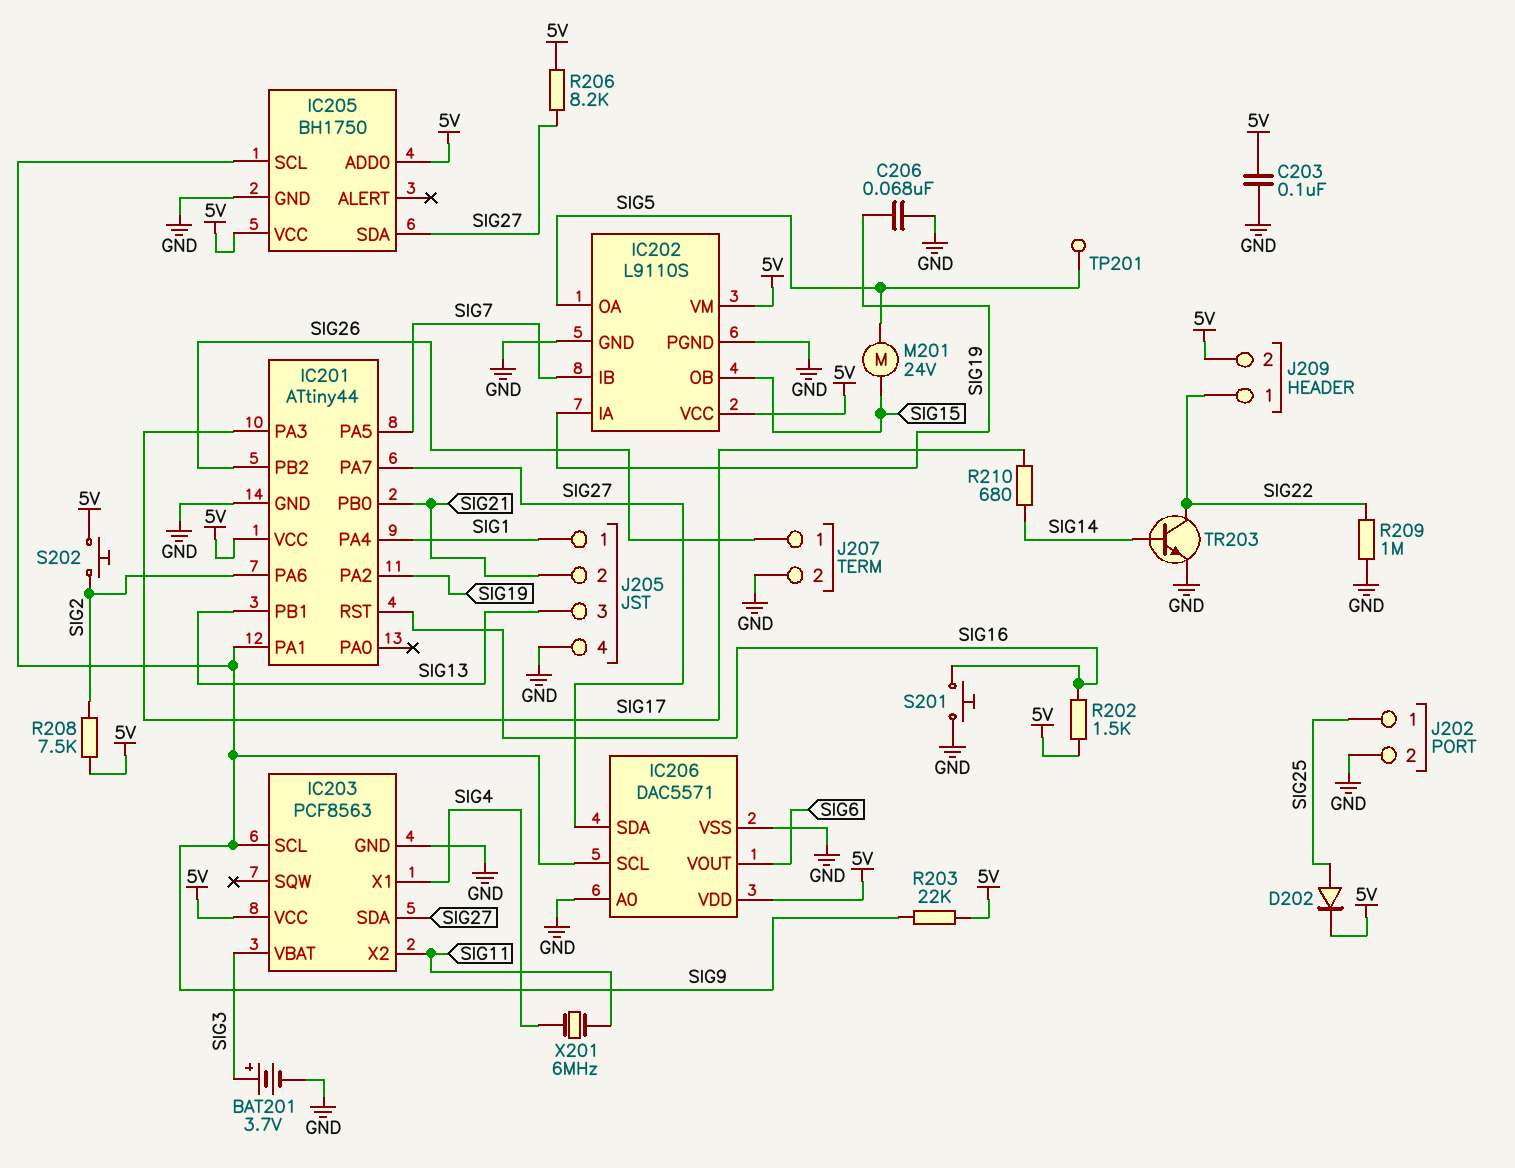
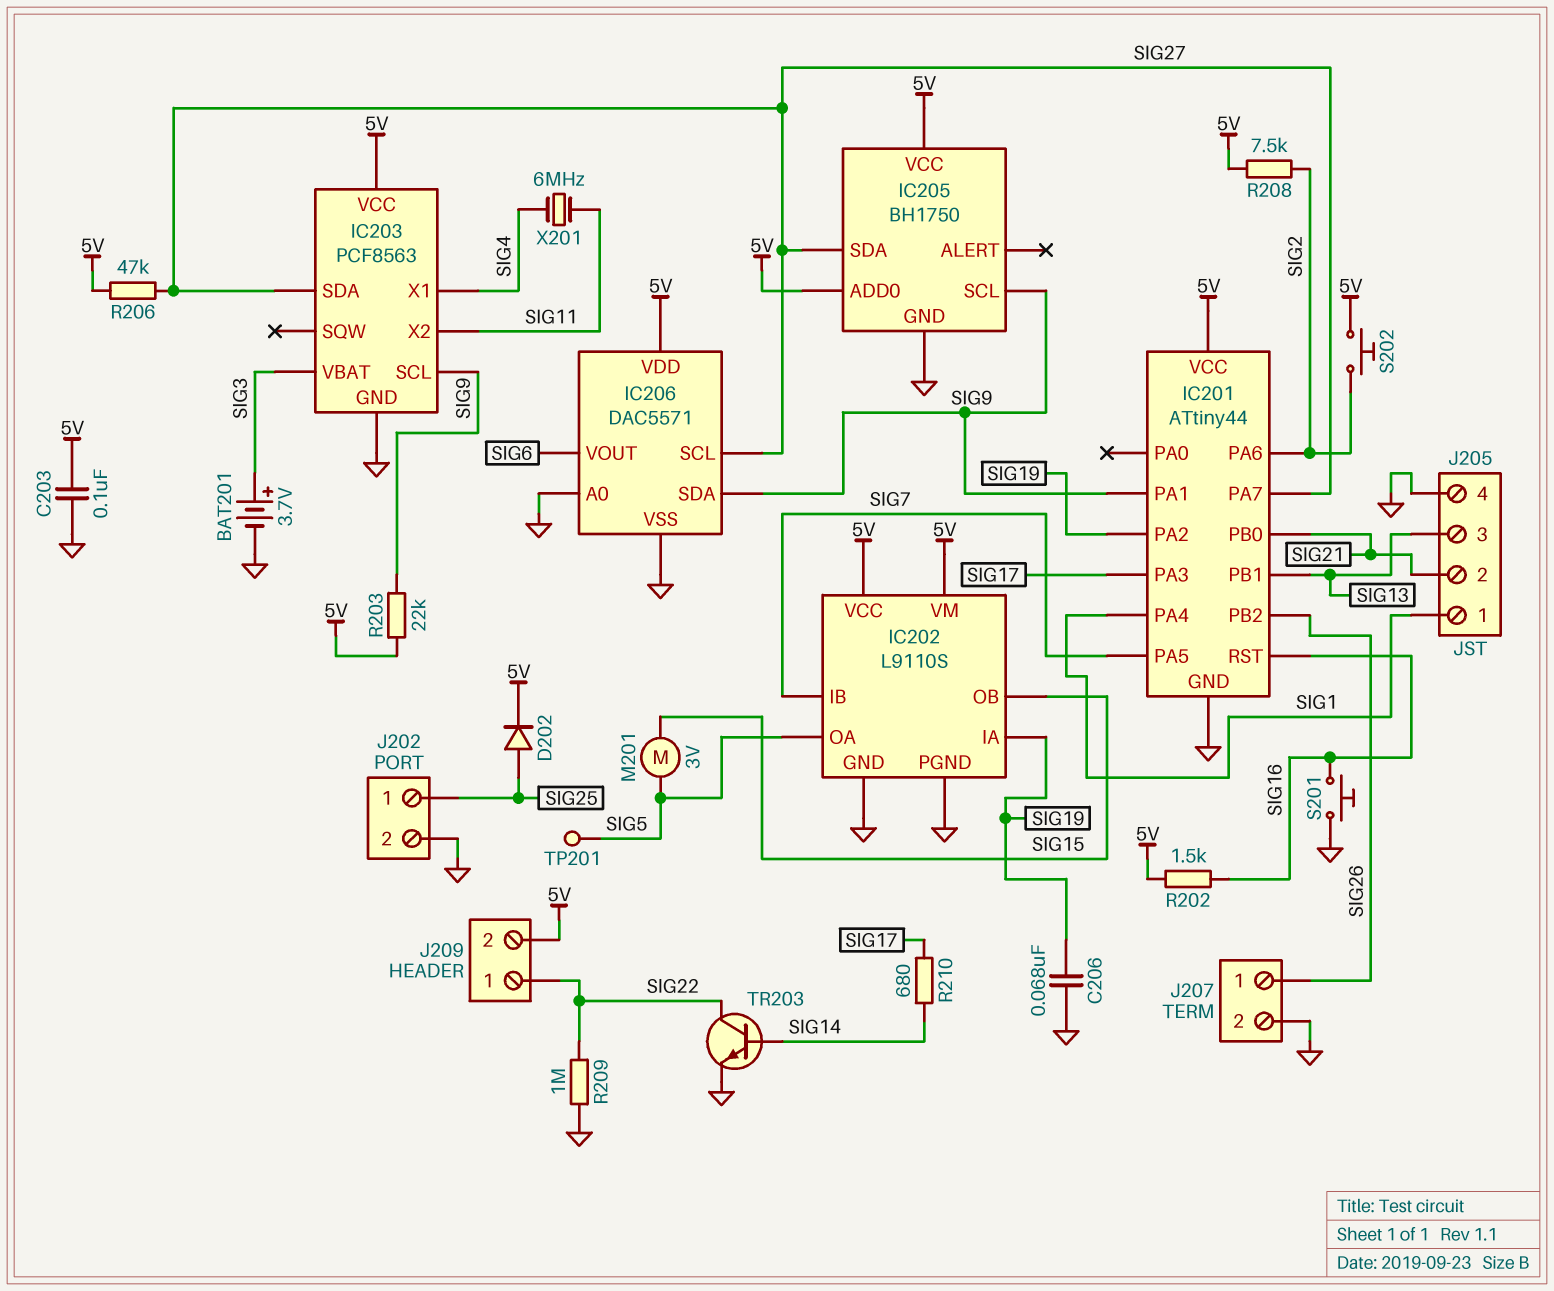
IC206 pin SCL: SIG9 -> SIG27
IC206 pin SDA: SIG27 -> SIG9
M201: motor 24V (SIG5, SIG15) -> motor 3V (SIG5, SIG15)
R206: 8.2k (5V, SIG27) -> 47k (5V, SIG27)

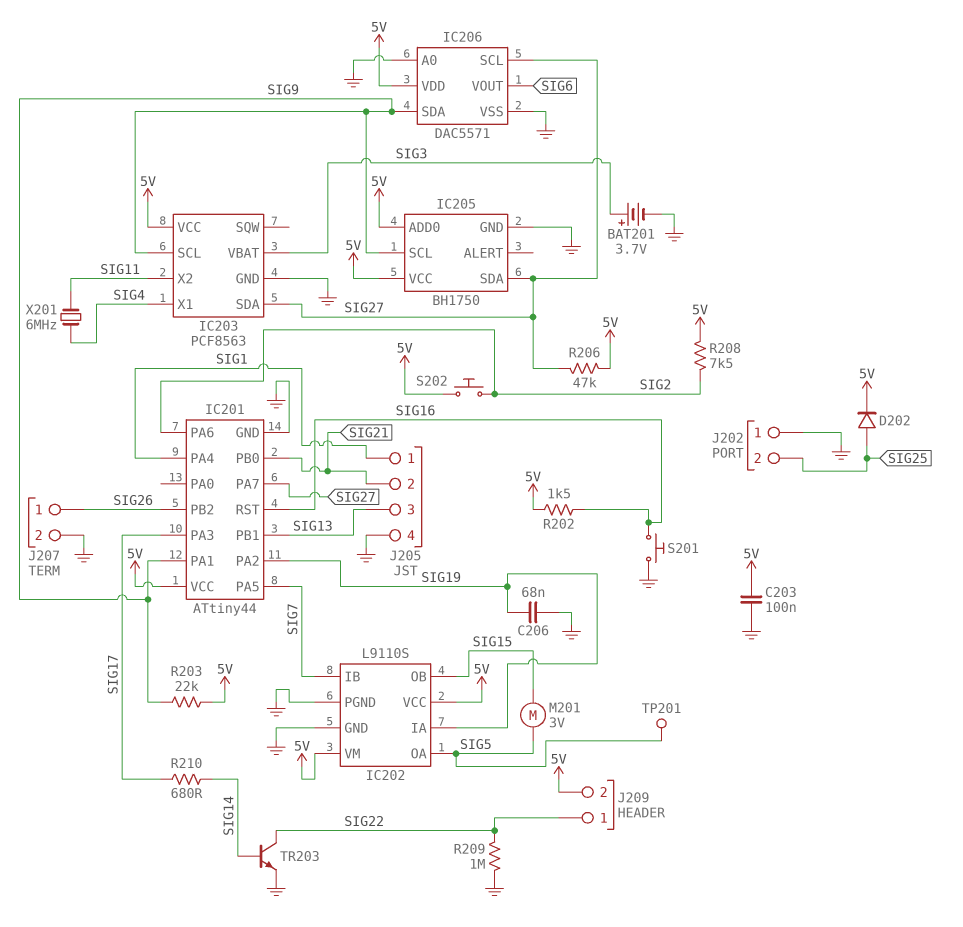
J202 pin 1: SIG25 -> GND
J202 pin 2: GND -> SIG25

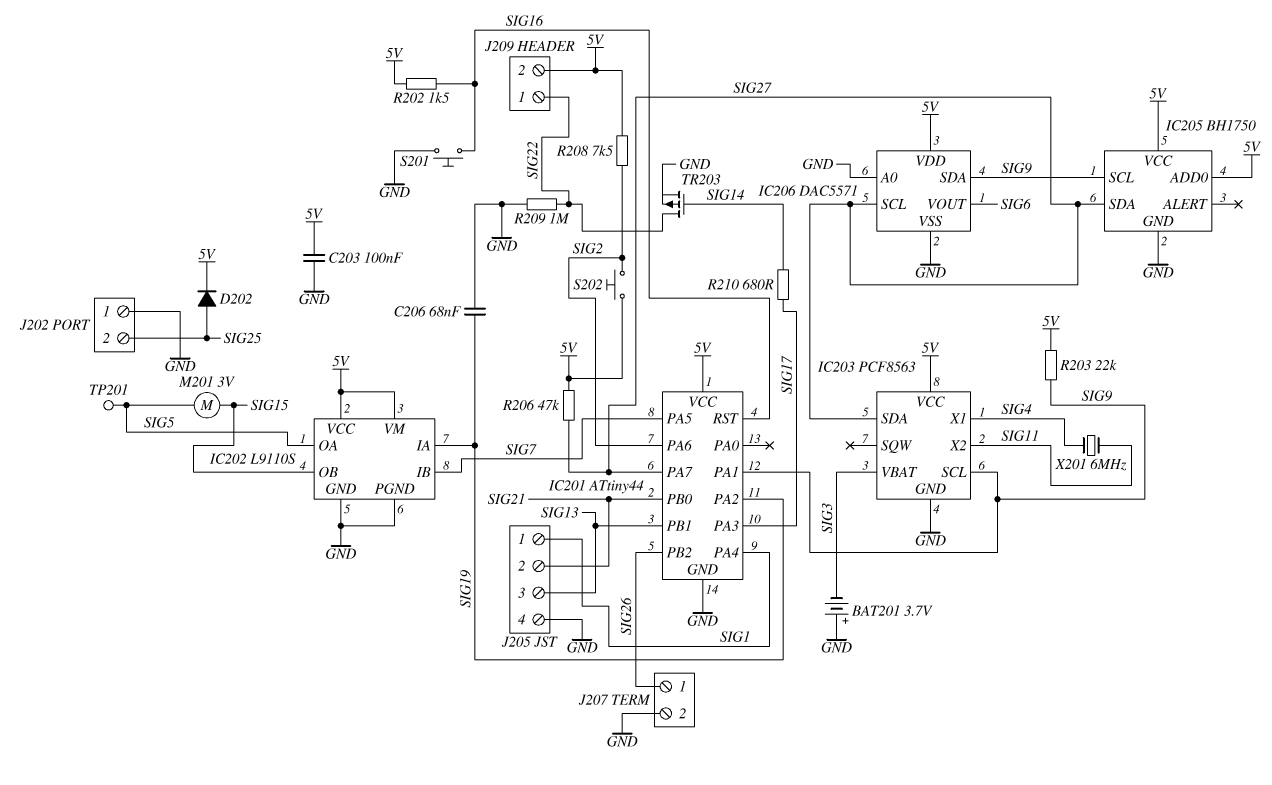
BAT201: 3.7V (plus SIG3, minus GND) -> 3.7V (plus GND, minus SIG3)
TR203: NPN (B SIG14, C SIG22, E GND) -> PMOS (G SIG14, D SIG22, S GND)

